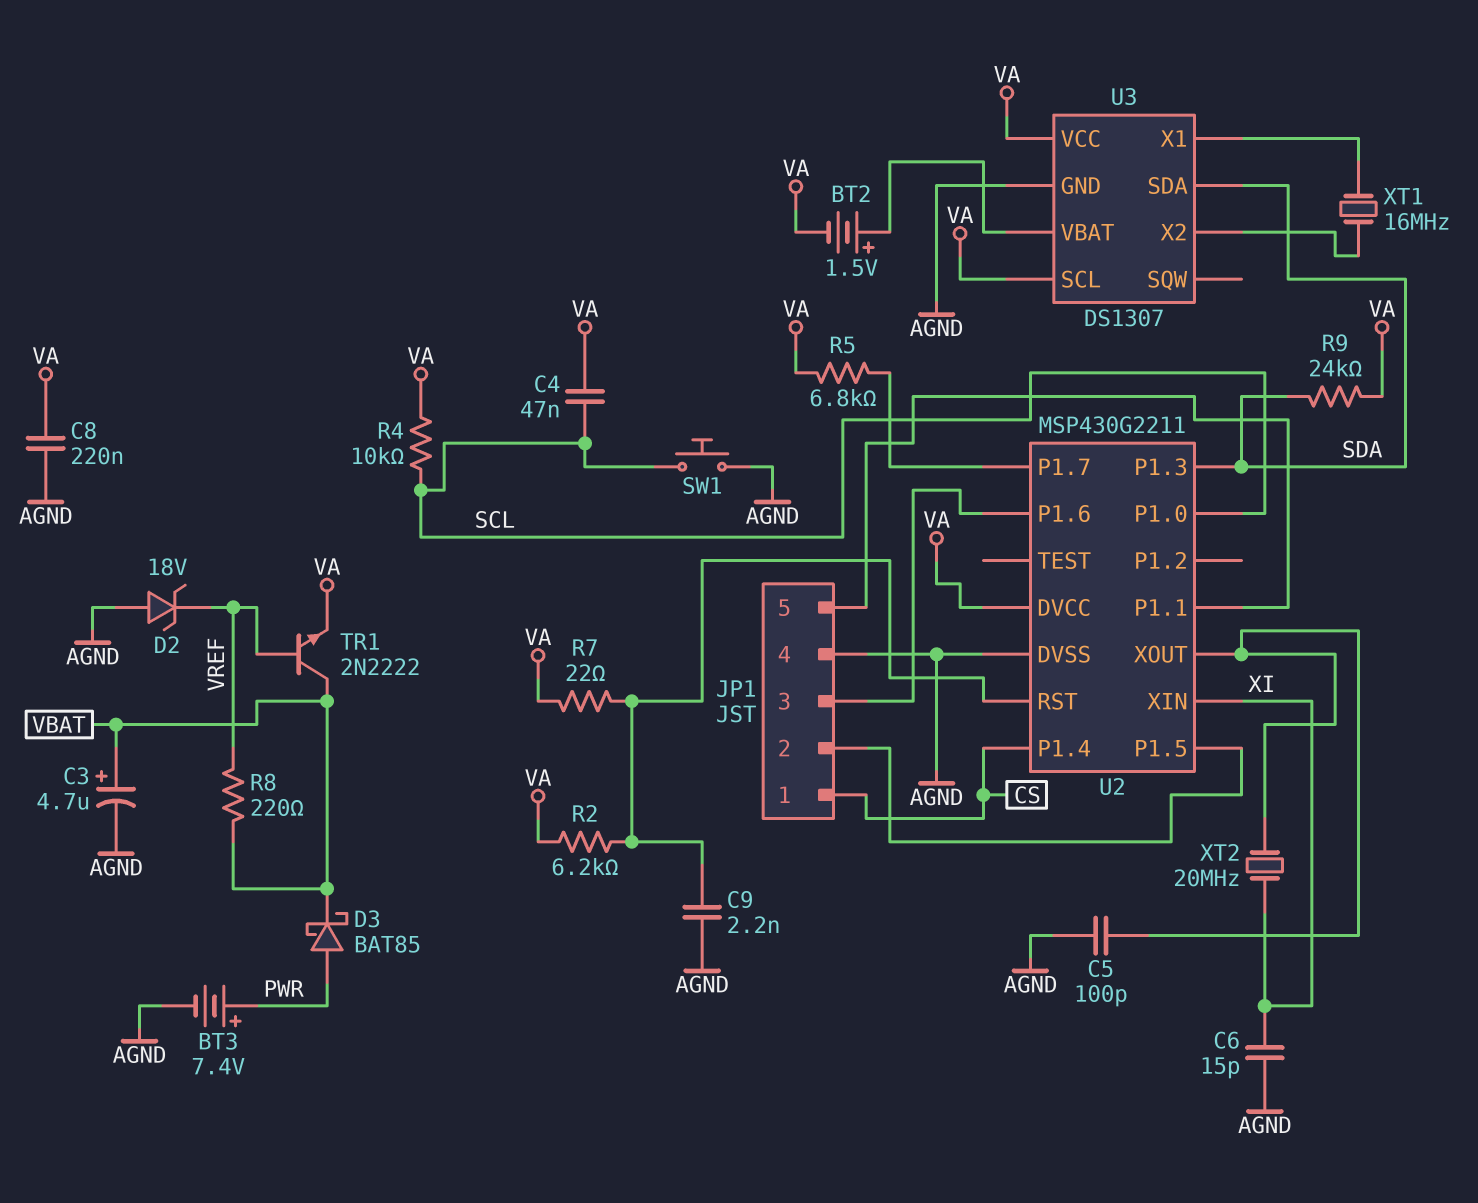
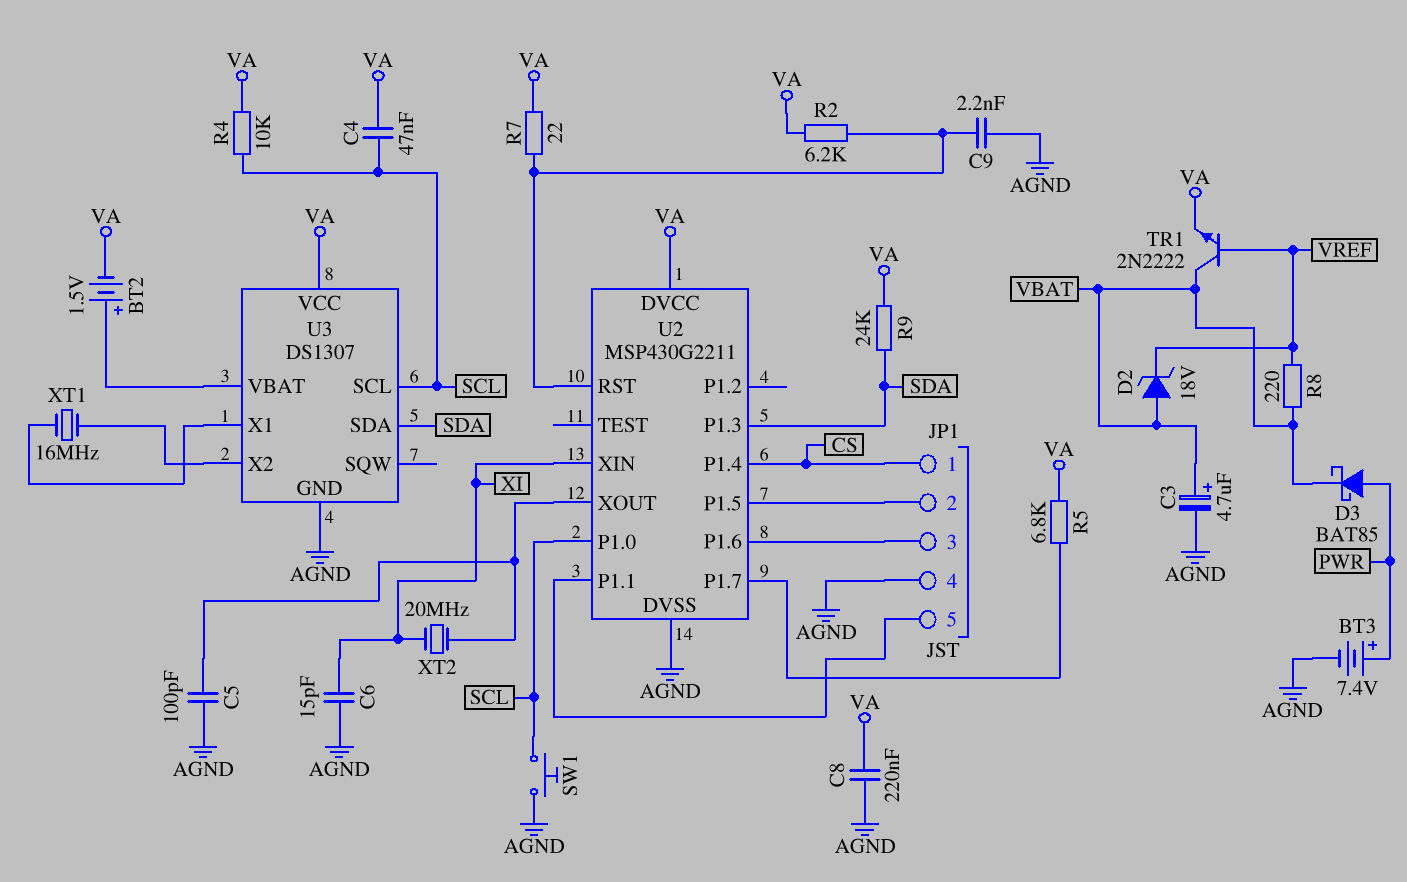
D2: zener 18V (A AGND, K VREF) -> zener 18V (A VBAT, K VREF)
U3 pin SCL: VA -> SCL

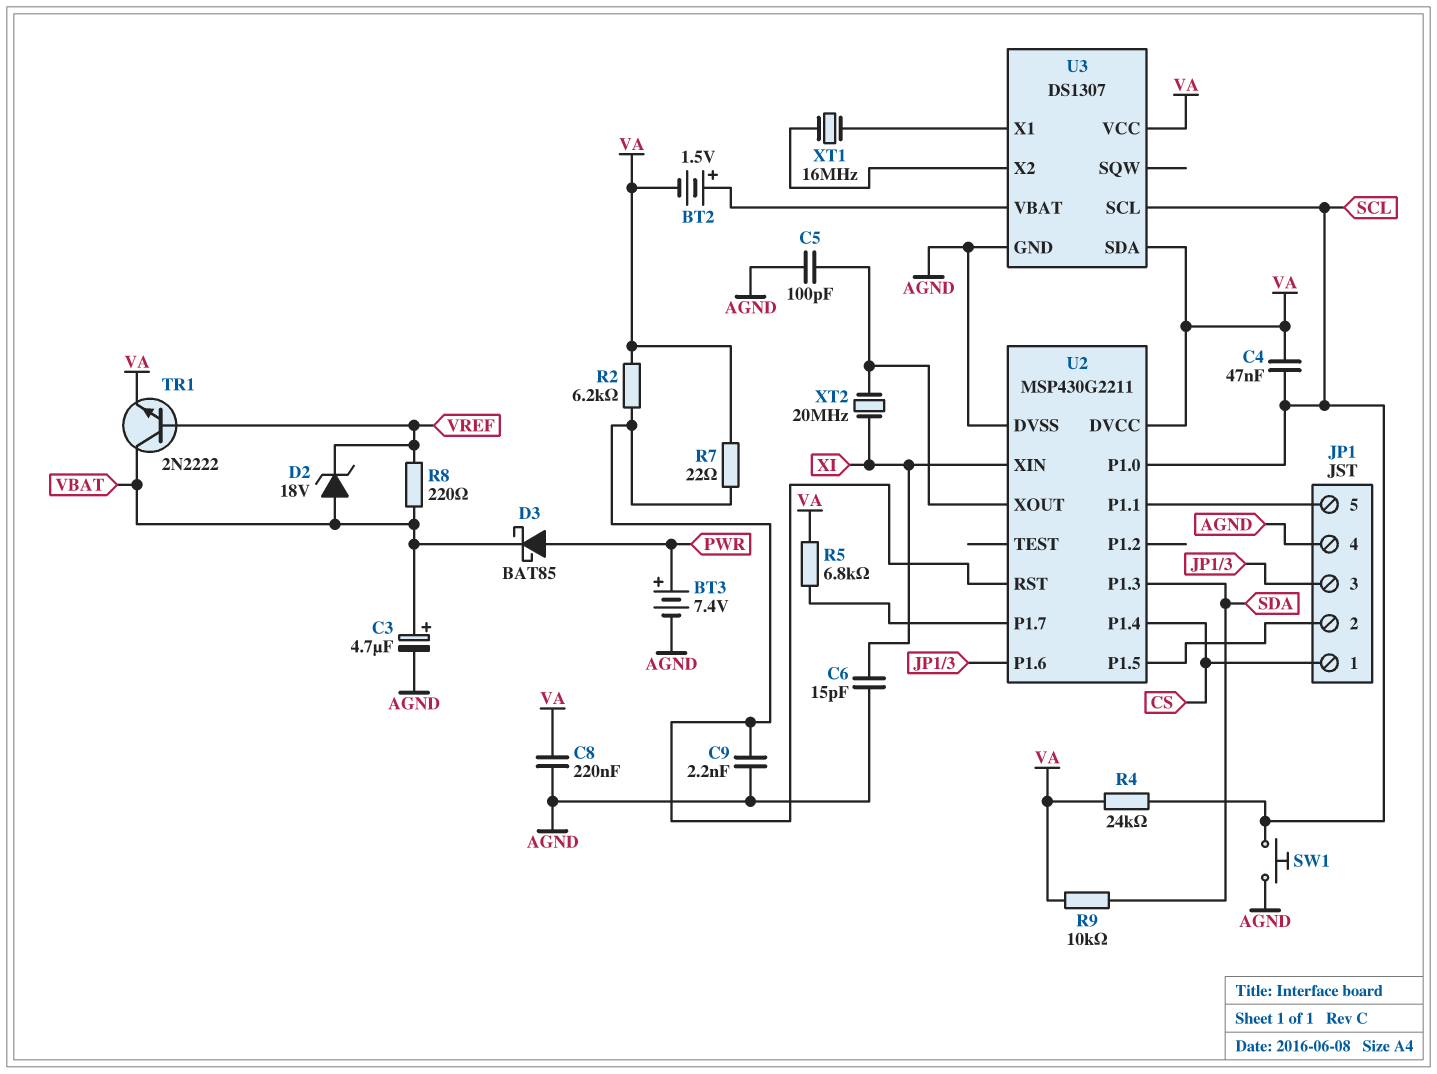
R4: 10k (SCL, VA) -> 24k (SCL, VA)
R9: 24k (SDA, VA) -> 10k (SDA, VA)
U3 pin SDA: SDA -> VA

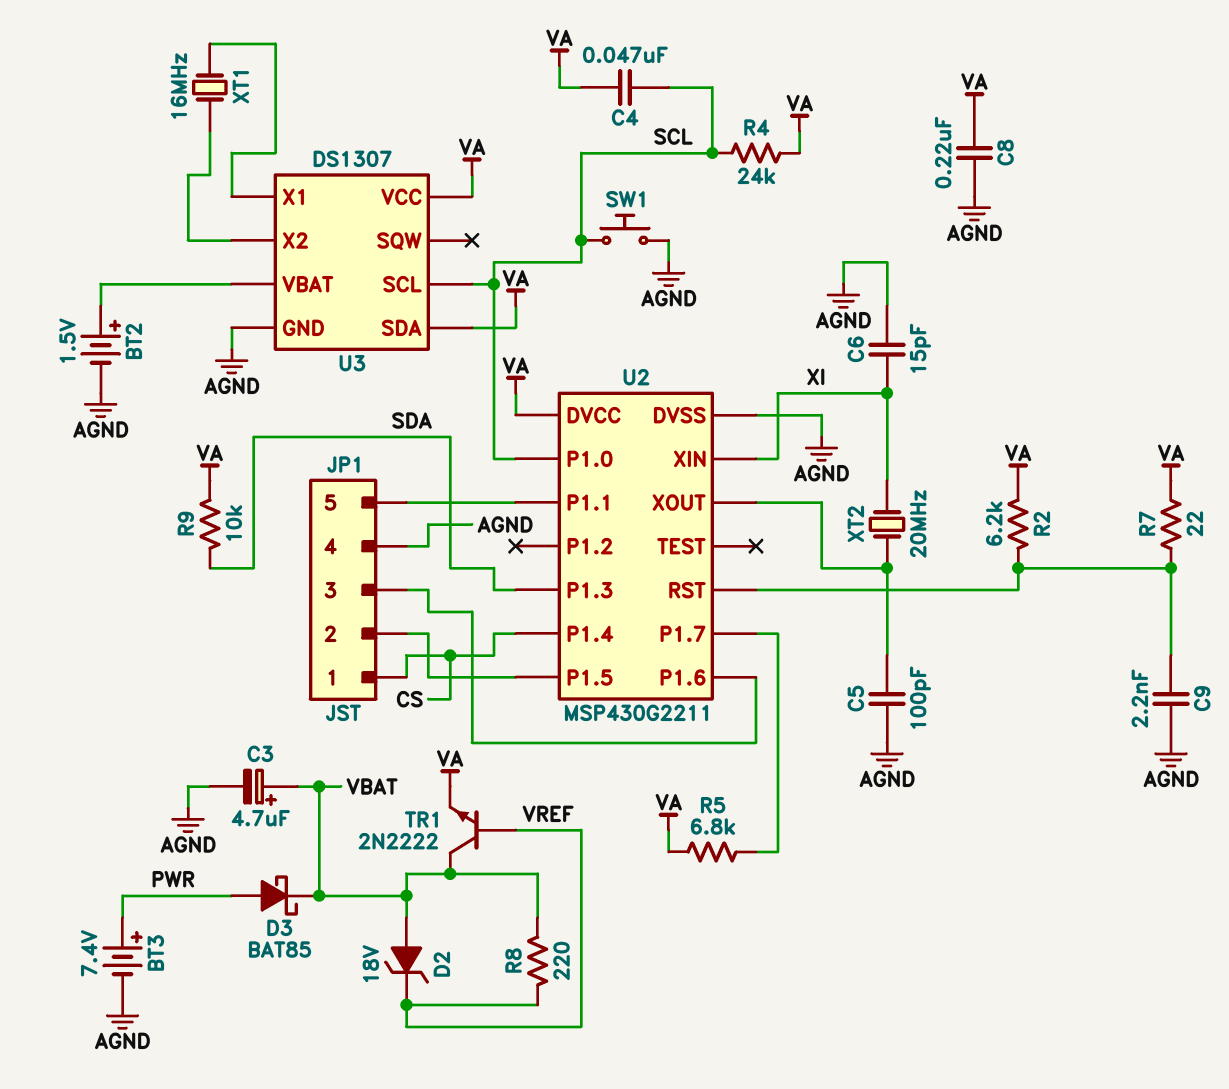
BT2: 1.5V (plus U3/VBAT, minus VA) -> 1.5V (plus U3/VBAT, minus AGND)

